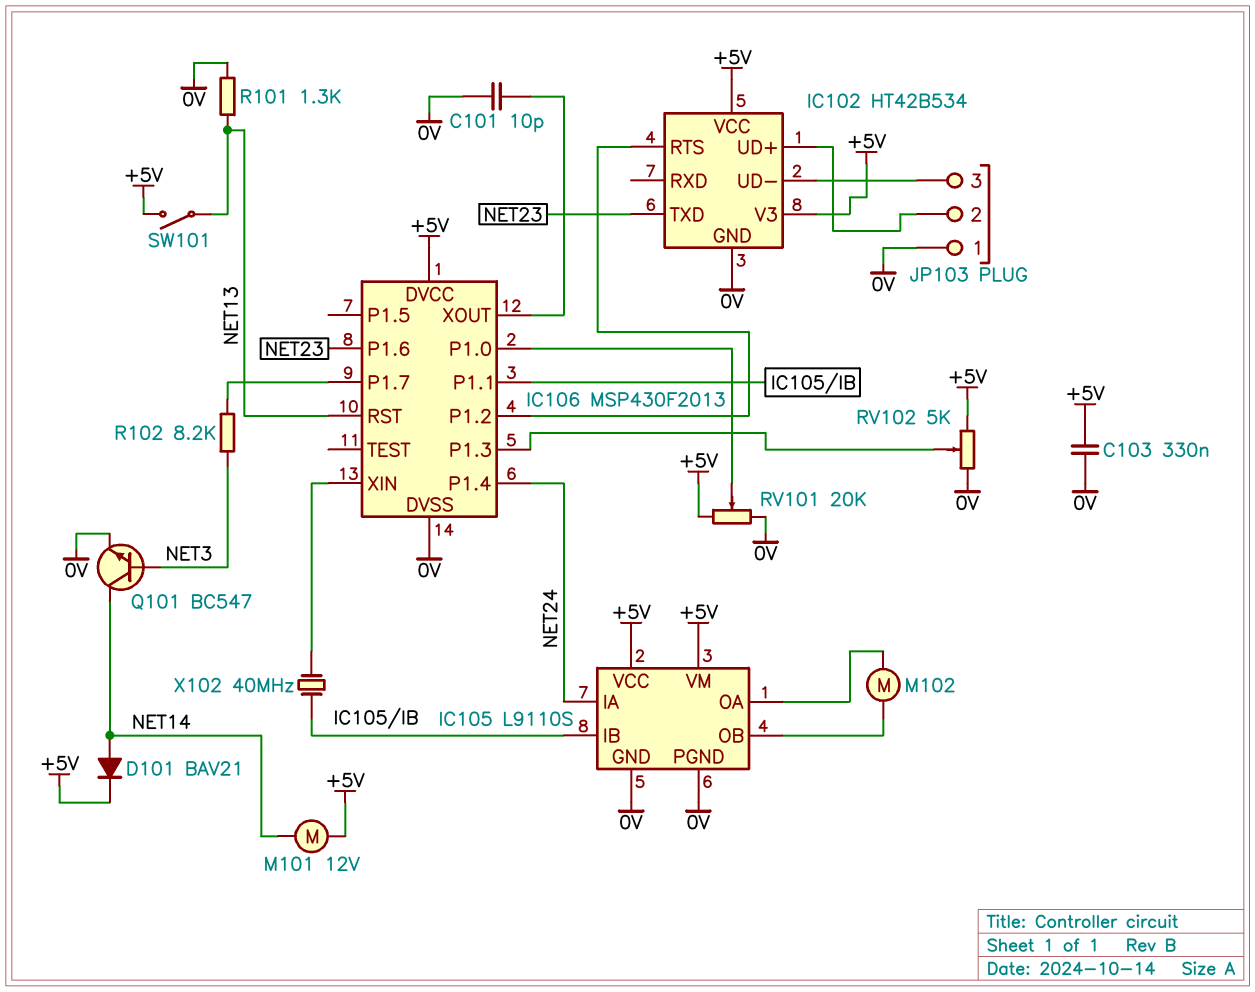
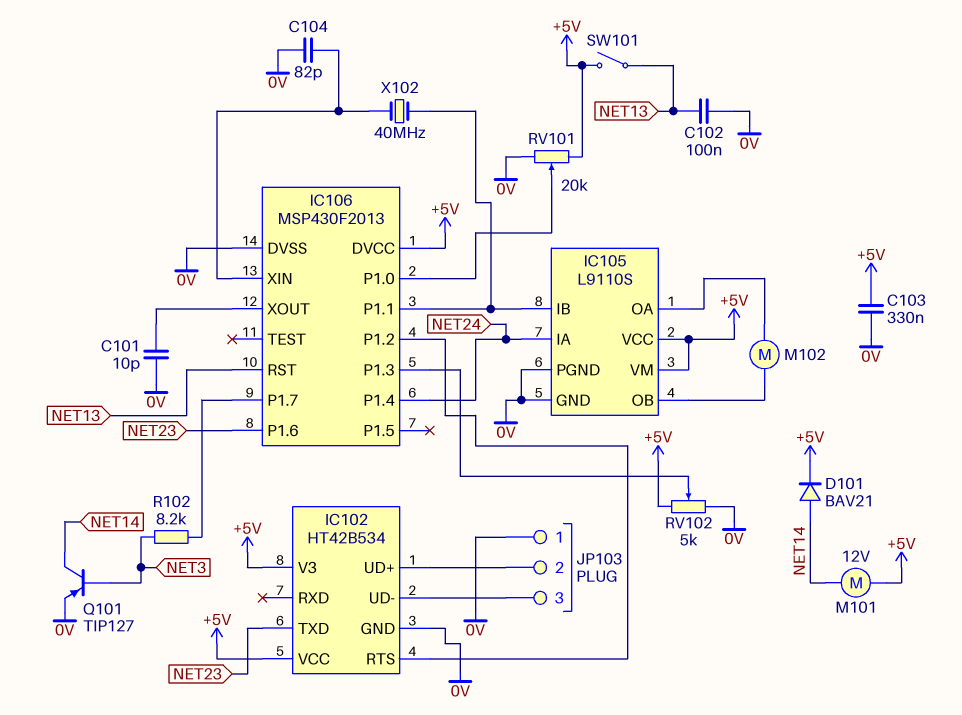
C102: none -> 100nF (0V, NET13)
C104: none -> 82pF (0V, IC106/XIN)
Q101: NPN BC547 (B NET3, C NET14, E 0V) -> PNP TIP127 (B NET3, C NET14, E 0V)
R101: 1.3k (0V, NET13) -> none

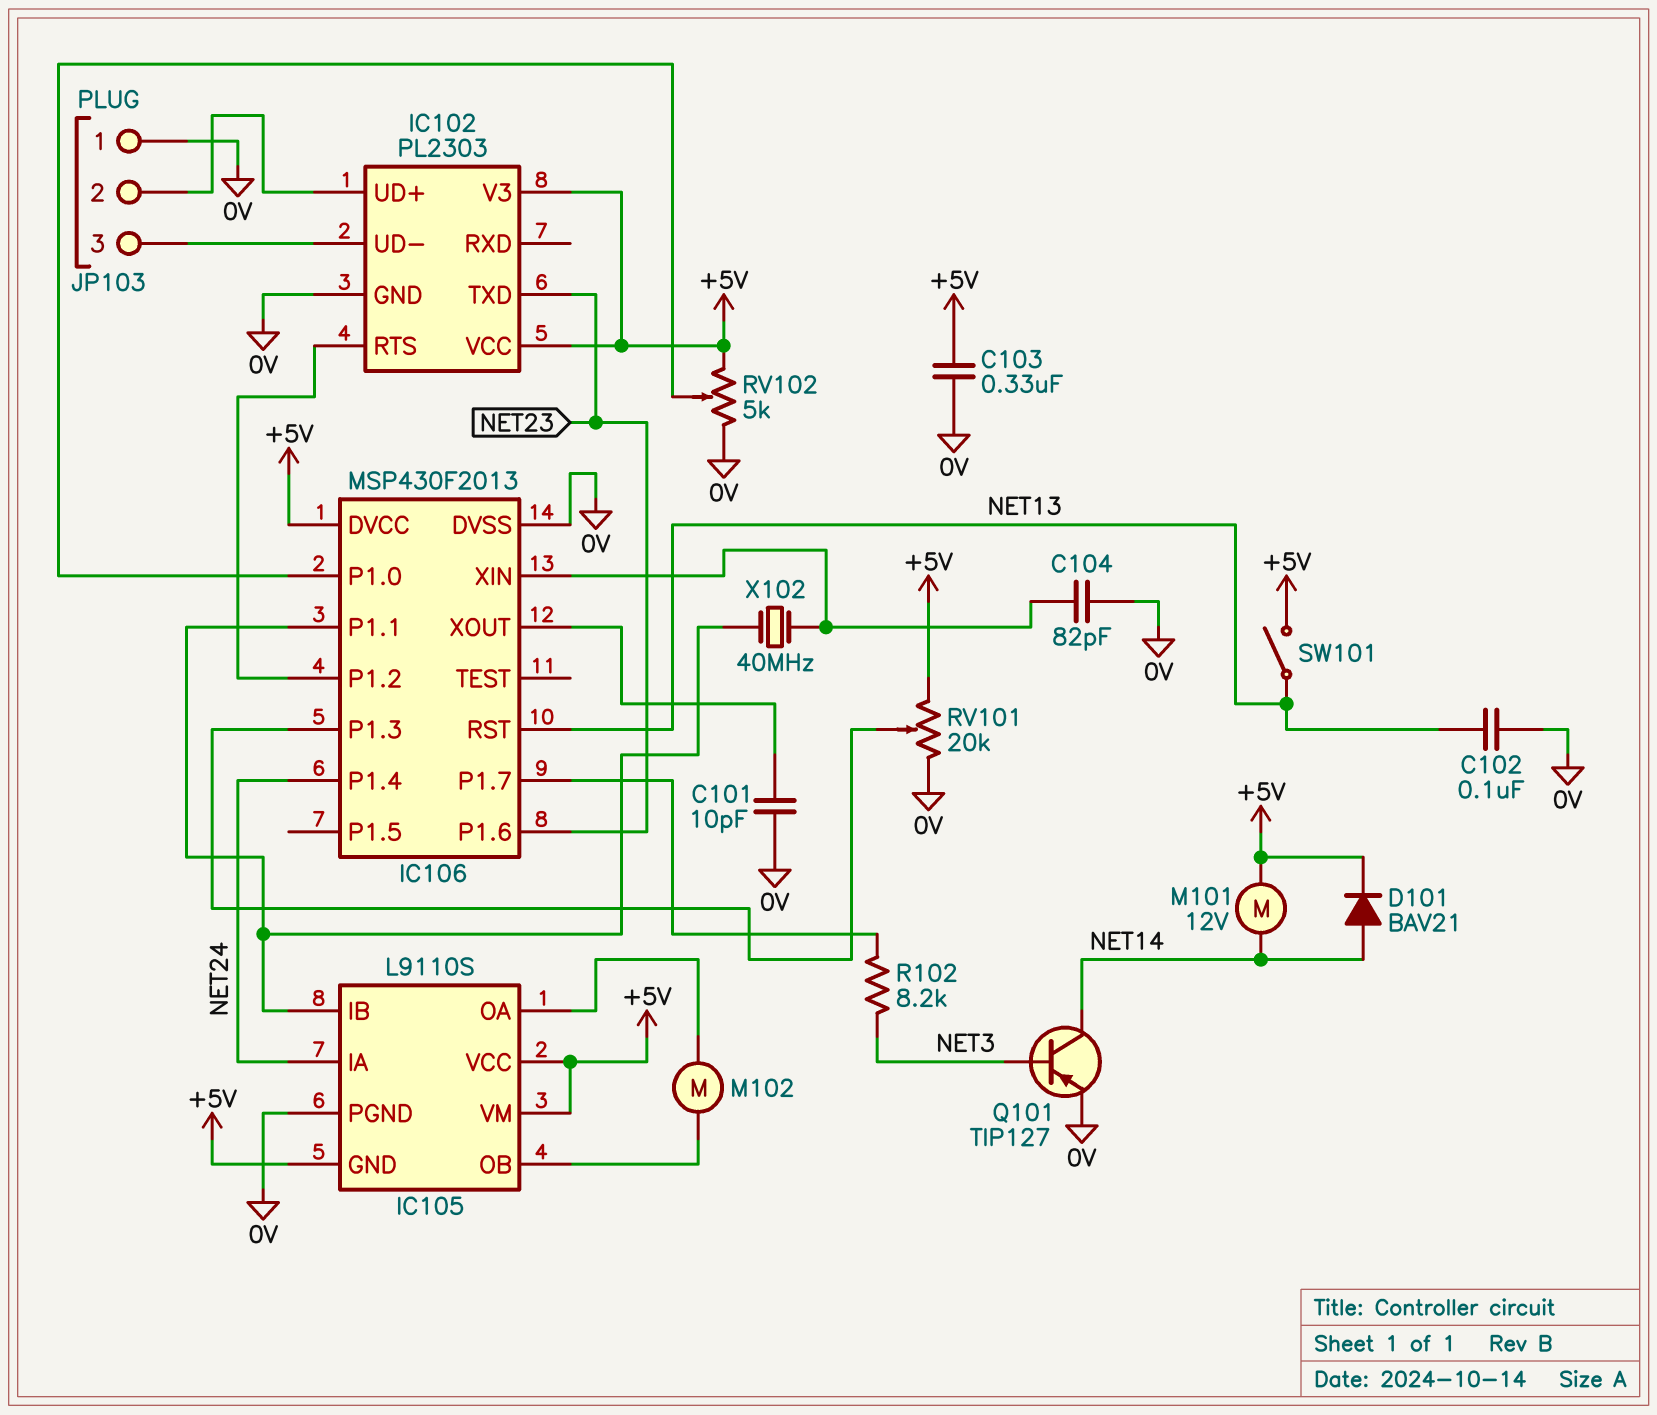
IC102: HT42B534 -> PL2303
IC105 pin GND: 0V -> +5V
RV101: 20k (+5V, 0V, wiper IC106/P1.0) -> 20k (+5V, 0V, wiper IC106/P1.3)
RV102: 5k (+5V, 0V, wiper IC106/P1.3) -> 5k (+5V, 0V, wiper IC106/P1.0)

